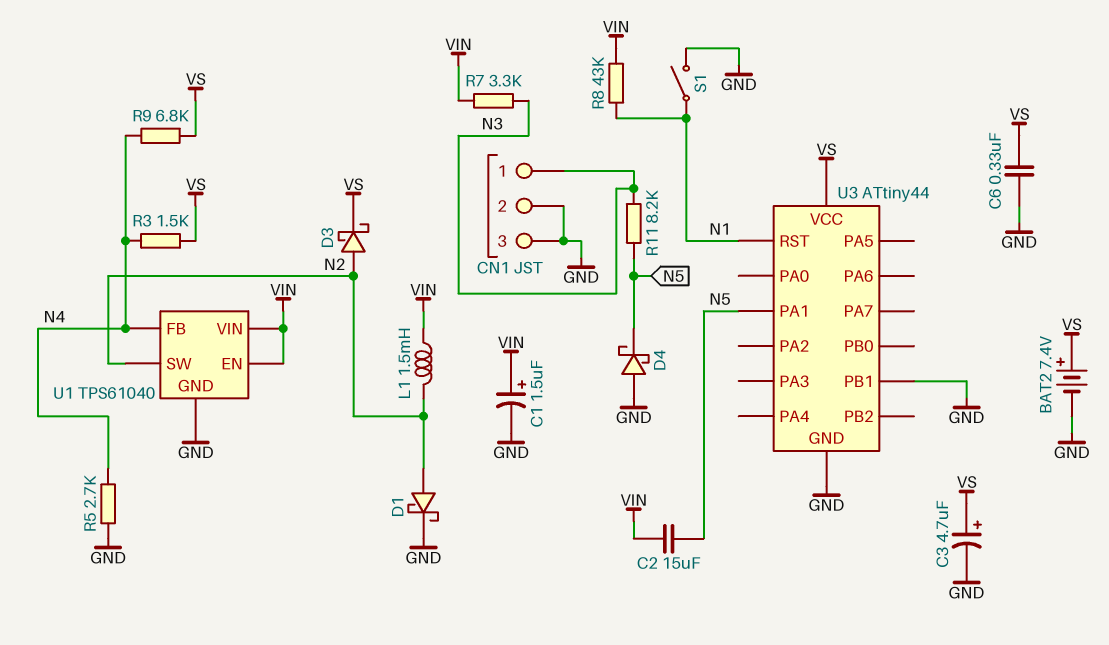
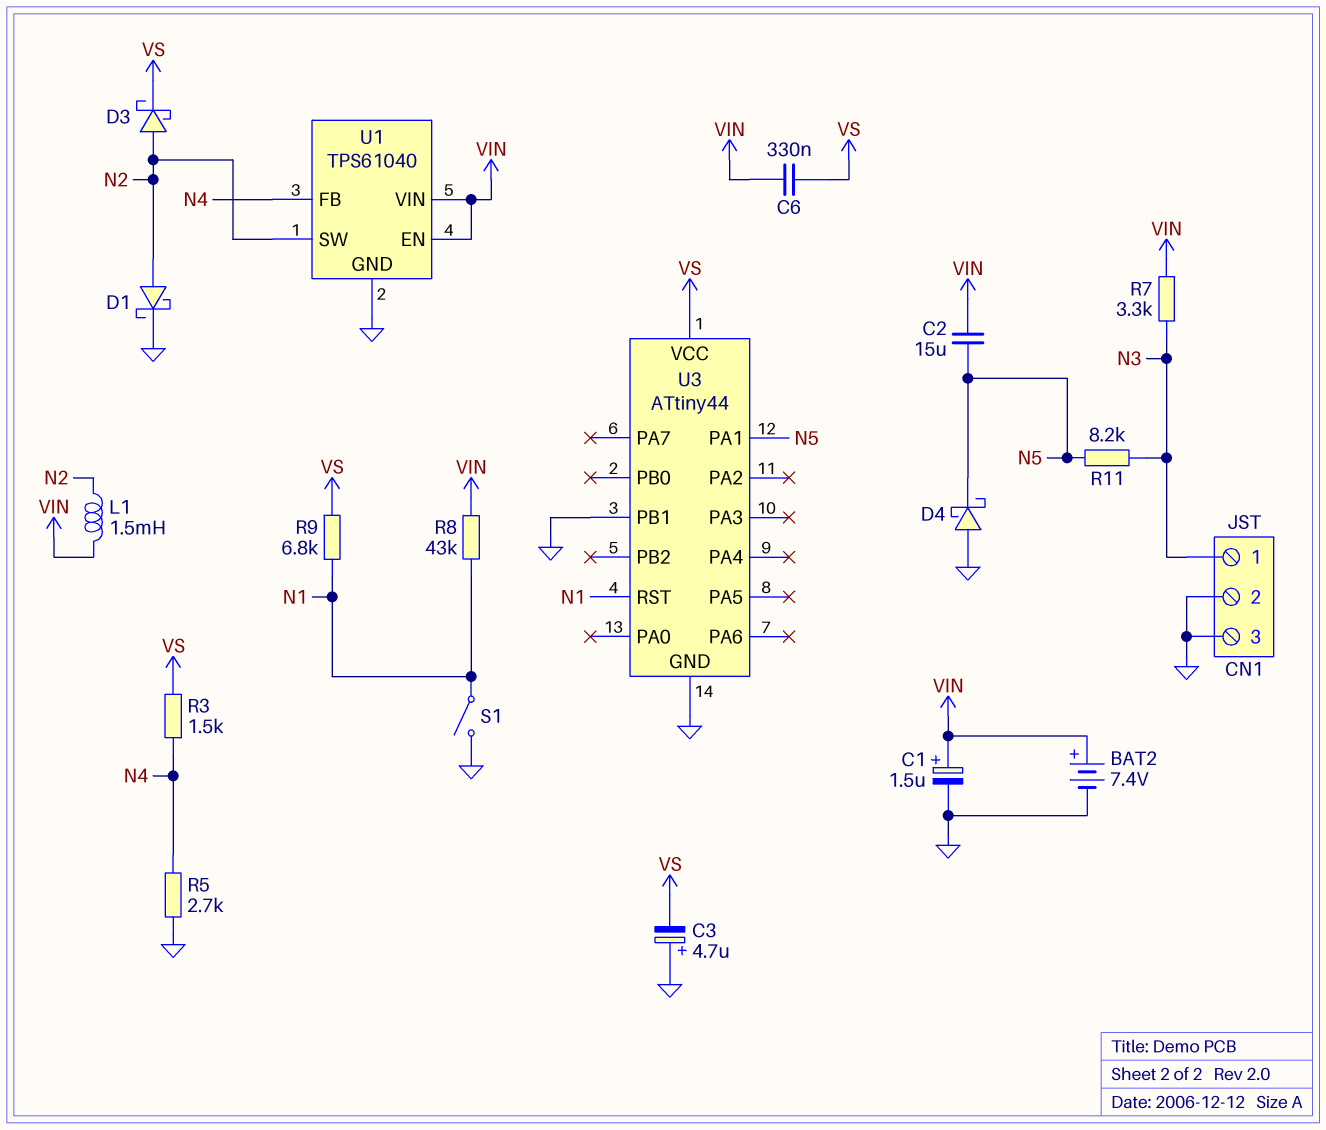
BAT2: 7.4V (plus VS, minus GND) -> 7.4V (plus VIN, minus GND)
C3: 4.7uF (plus VS, minus GND) -> 4.7uF (plus GND, minus VS)
C6: 330nF (GND, VS) -> 330nF (VIN, VS)
R9: 6.8k (N4, VS) -> 6.8k (N1, VS)

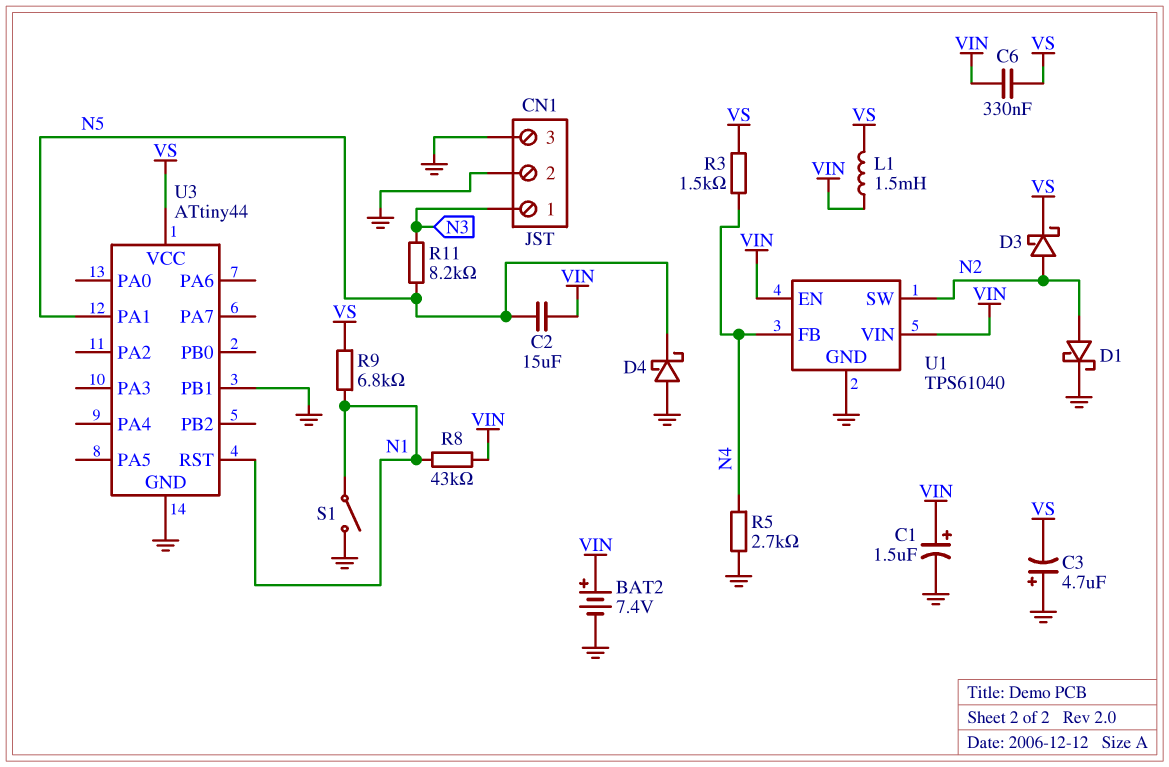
L1: 1.5mH (N2, VIN) -> 1.5mH (VIN, VS)
R7: 3.3k (N3, VIN) -> none

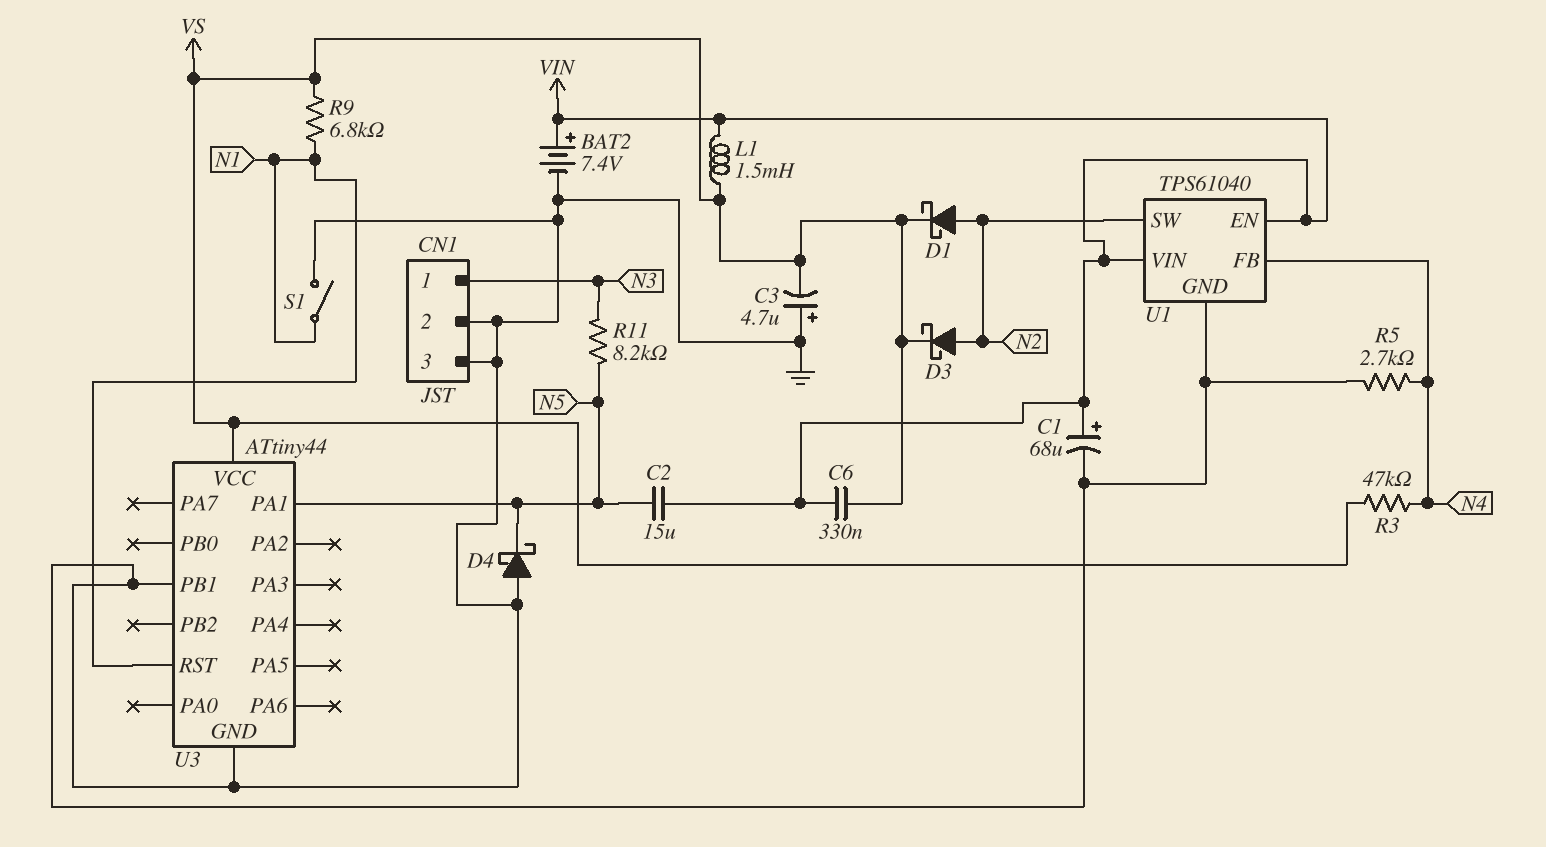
C1: 1.5uF (plus VIN, minus GND) -> 68uF (plus VIN, minus GND)
D1: schottky (A N2, K GND) -> schottky (A N2, K VS)
R3: 1.5k (N4, VS) -> 47k (N4, VS)
R8: 43k (N1, VIN) -> none

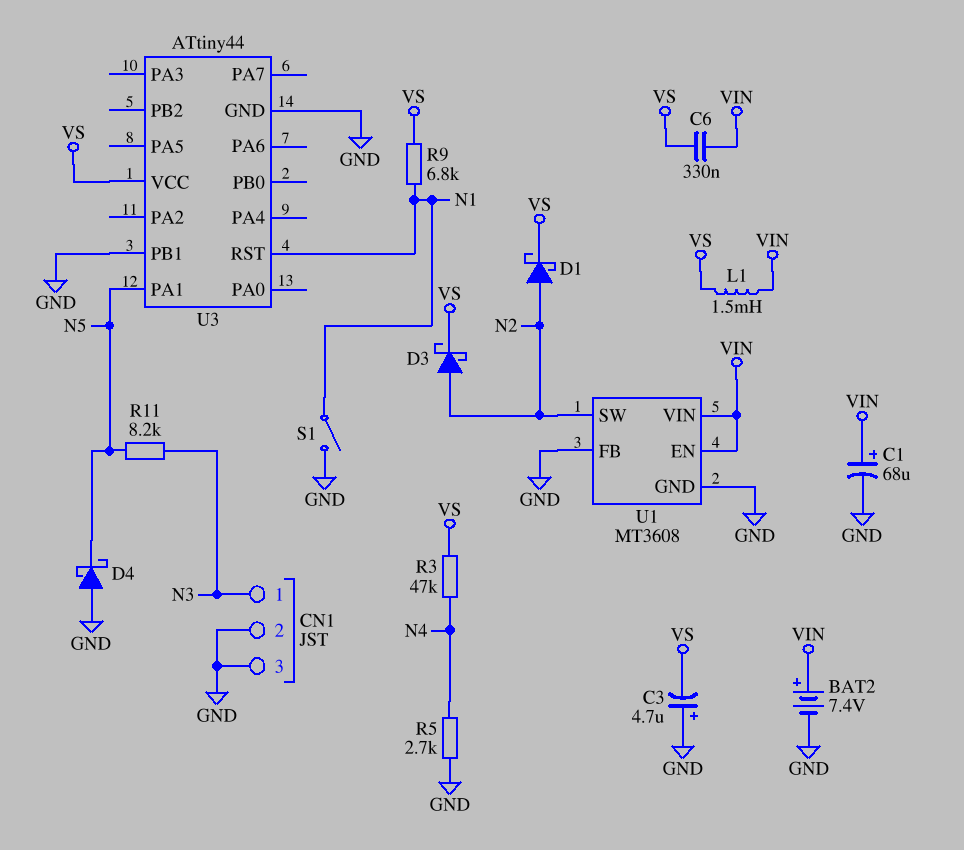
C2: 15uF (N5, VIN) -> none
U1: TPS61040 -> MT3608
U1 pin FB: N4 -> GND

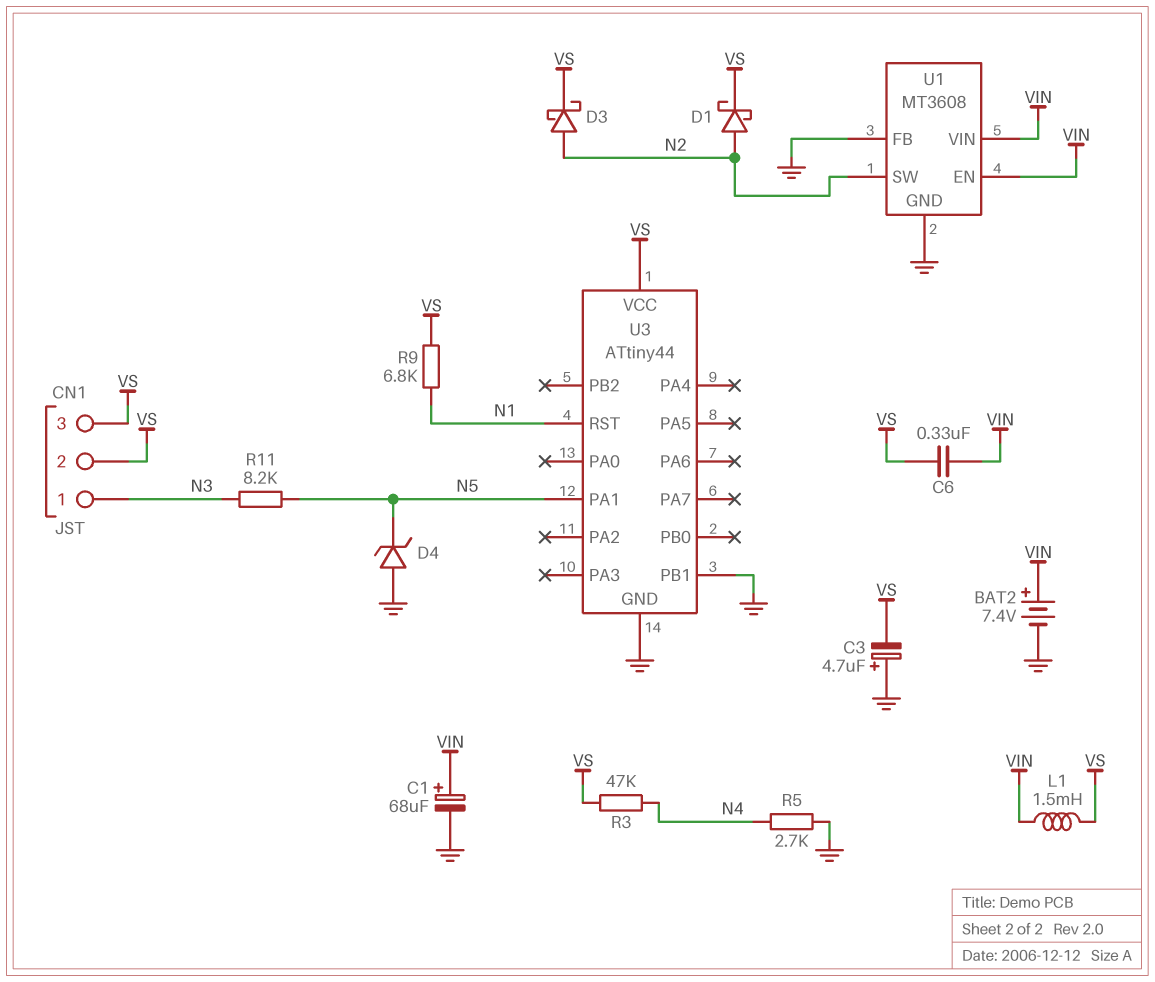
CN1 pin 2: GND -> VS
CN1 pin 3: GND -> VS
D4: schottky (A GND, K N5) -> zener (A GND, K N5)
S1: switch (GND, N1) -> none

